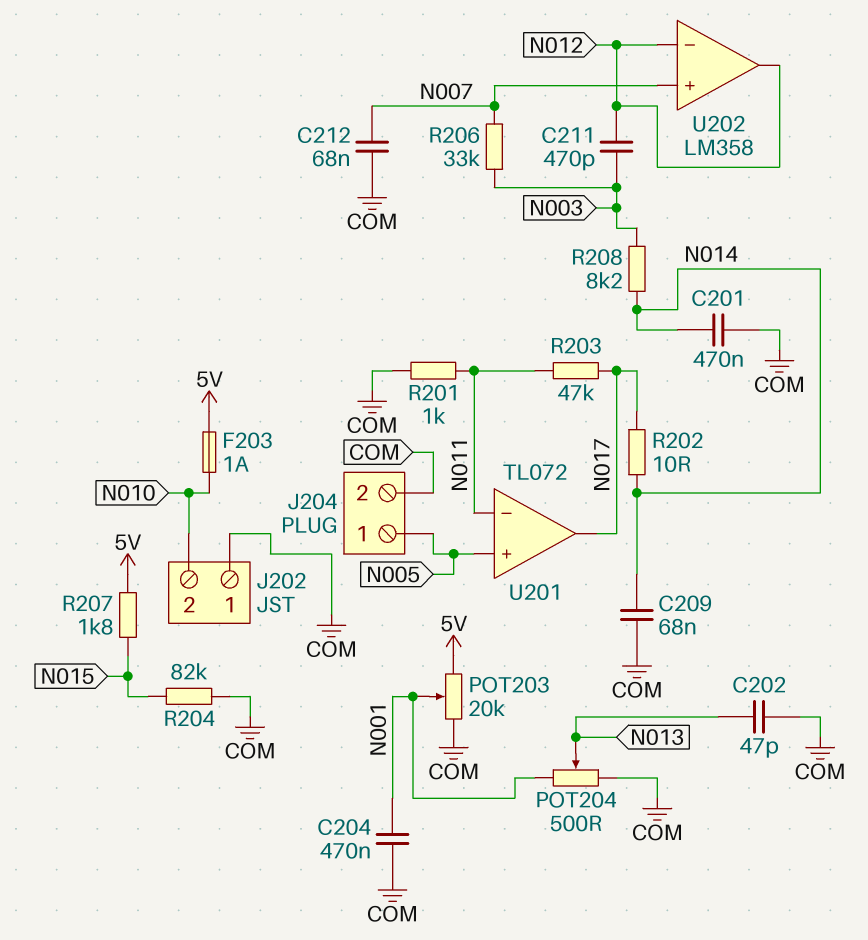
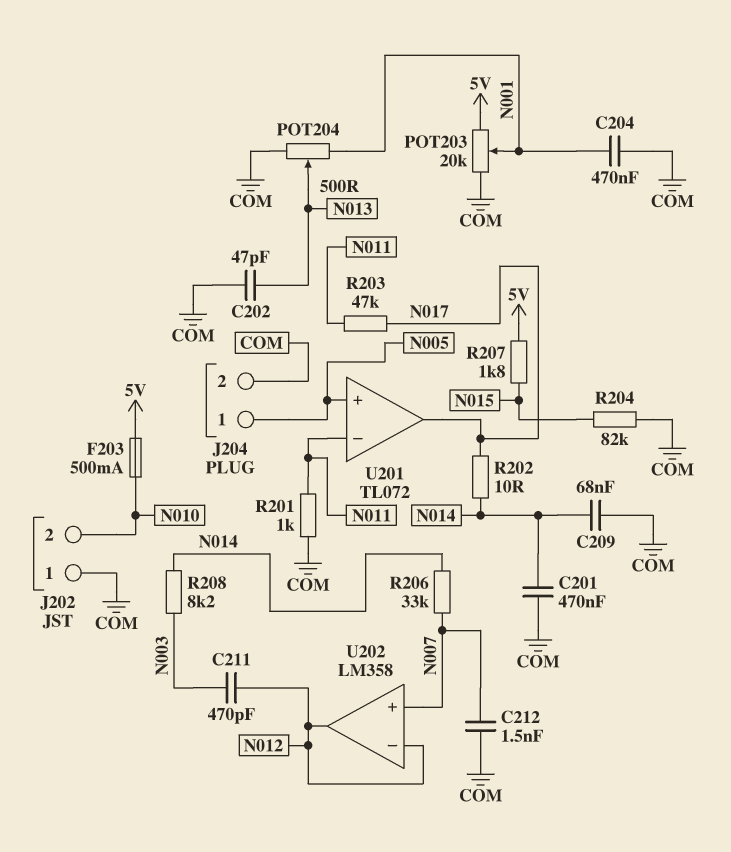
C212: 68nF (COM, N007) -> 1.5nF (COM, N007)
F203: 1A (5V, N010) -> 500mA (5V, N010)
R206: 33k (N003, N007) -> 33k (N007, N014)

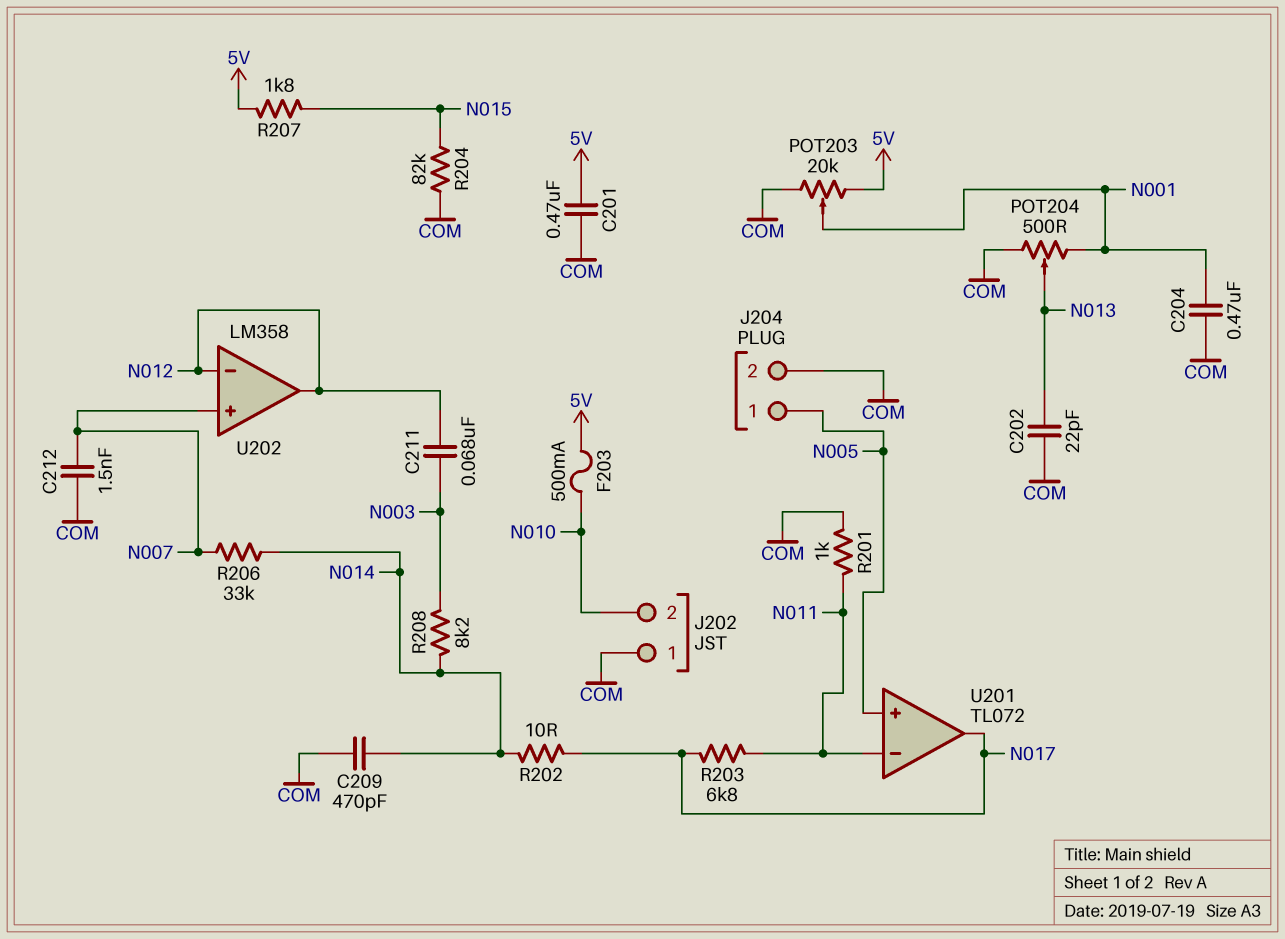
C201: 470nF (COM, N014) -> 470nF (5V, COM)
C202: 47pF (COM, N013) -> 22pF (COM, N013)
C209: 68nF (COM, N014) -> 470pF (COM, N014)
C211: 470pF (N003, N012) -> 68nF (N003, N012)
R203: 47k (N011, N017) -> 6.8k (N011, N017)

